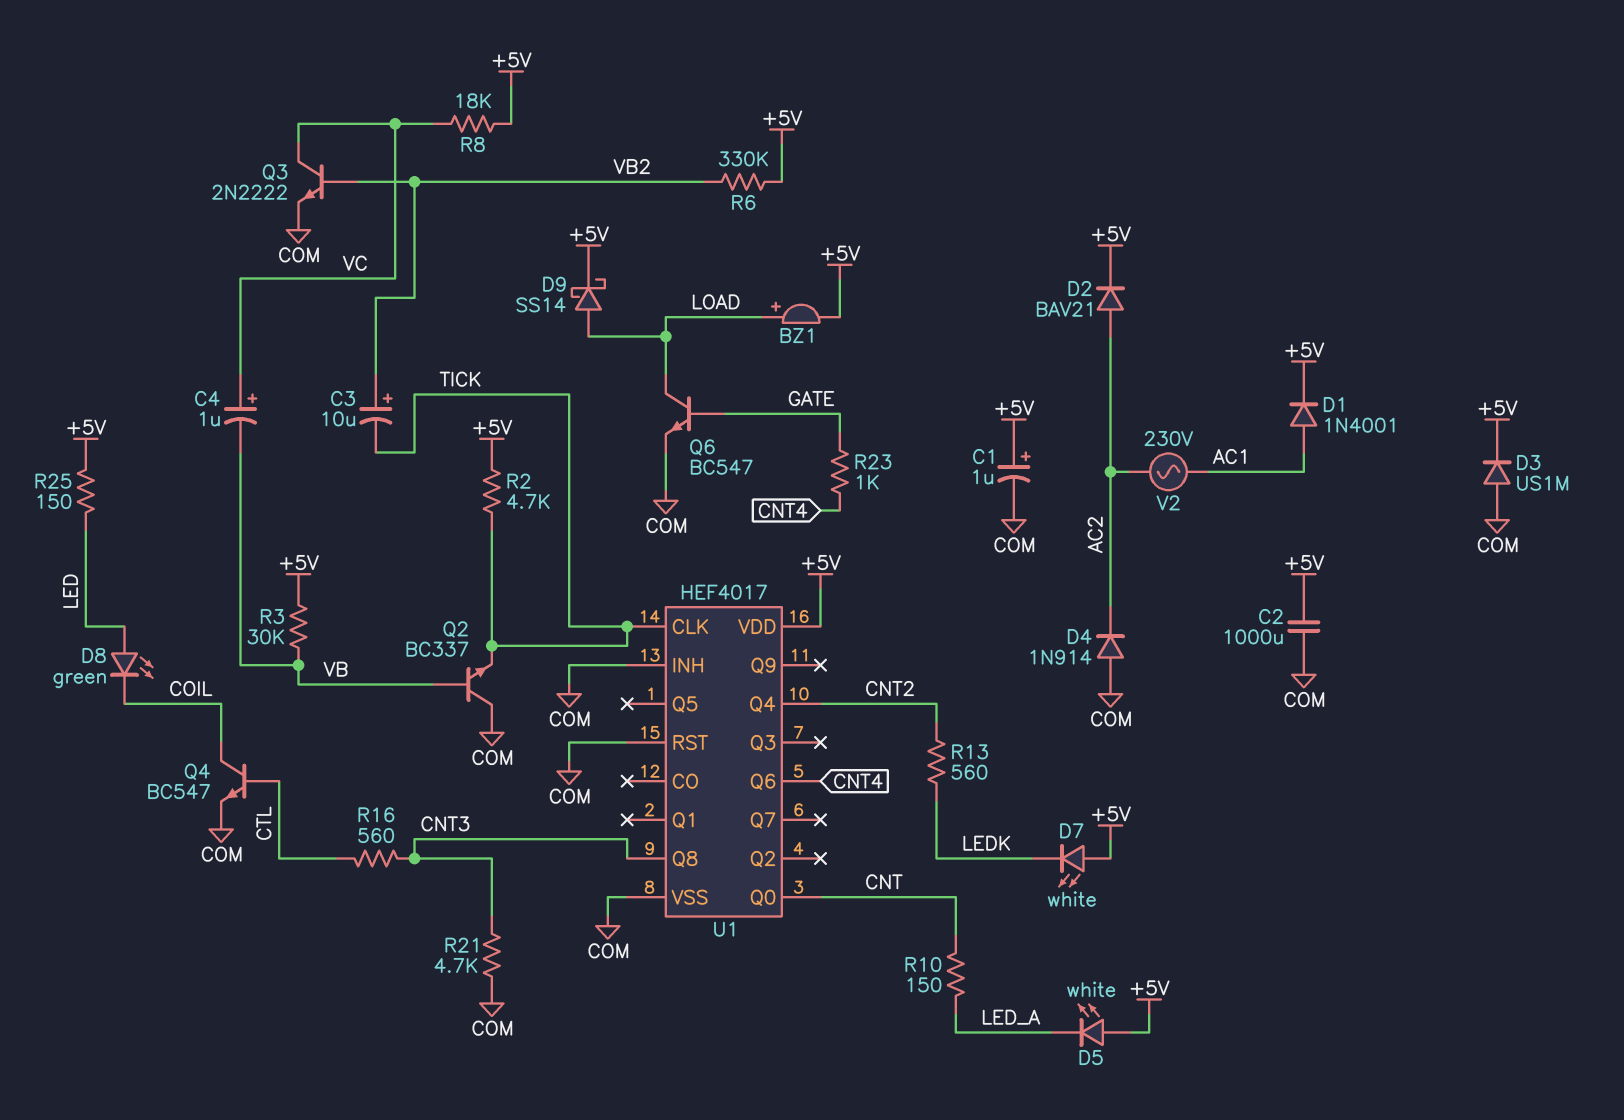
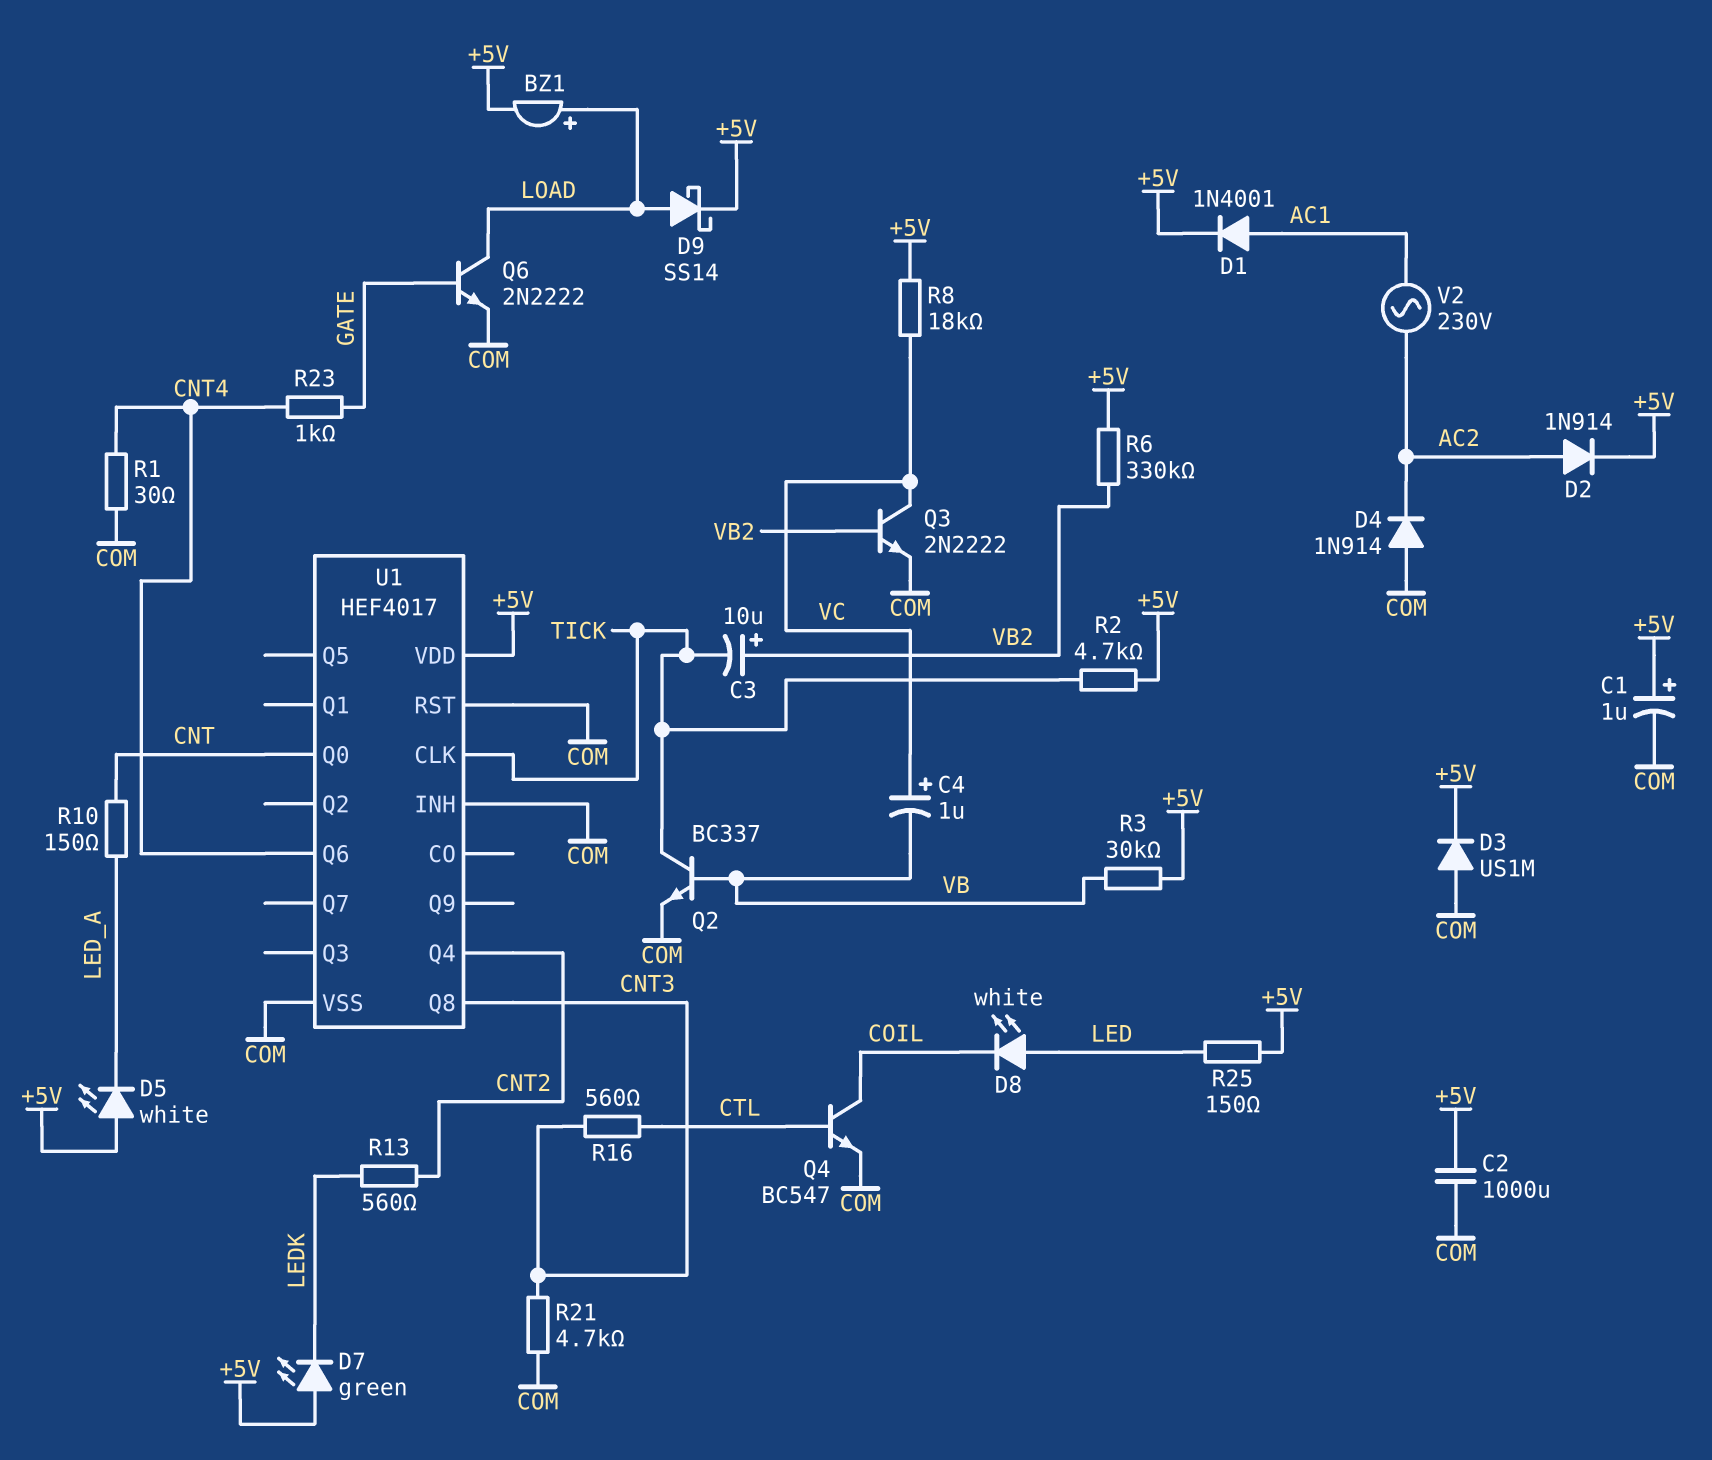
D2: diode BAV21 (A AC2, K +5V) -> diode 1N914 (A AC2, K +5V)
D7: LED white (A +5V, K LEDK) -> LED green (A +5V, K LEDK)
D8: LED green (A LED, K COIL) -> LED white (A LED, K COIL)
Q2: NPN BC337 (B VB, C COM, E TICK) -> NPN BC337 (B VB, C TICK, E COM)
Q6: NPN BC547 (B GATE, C LOAD, E COM) -> NPN 2N2222 (B GATE, C LOAD, E COM)
R1: none -> 30 (CNT4, COM)

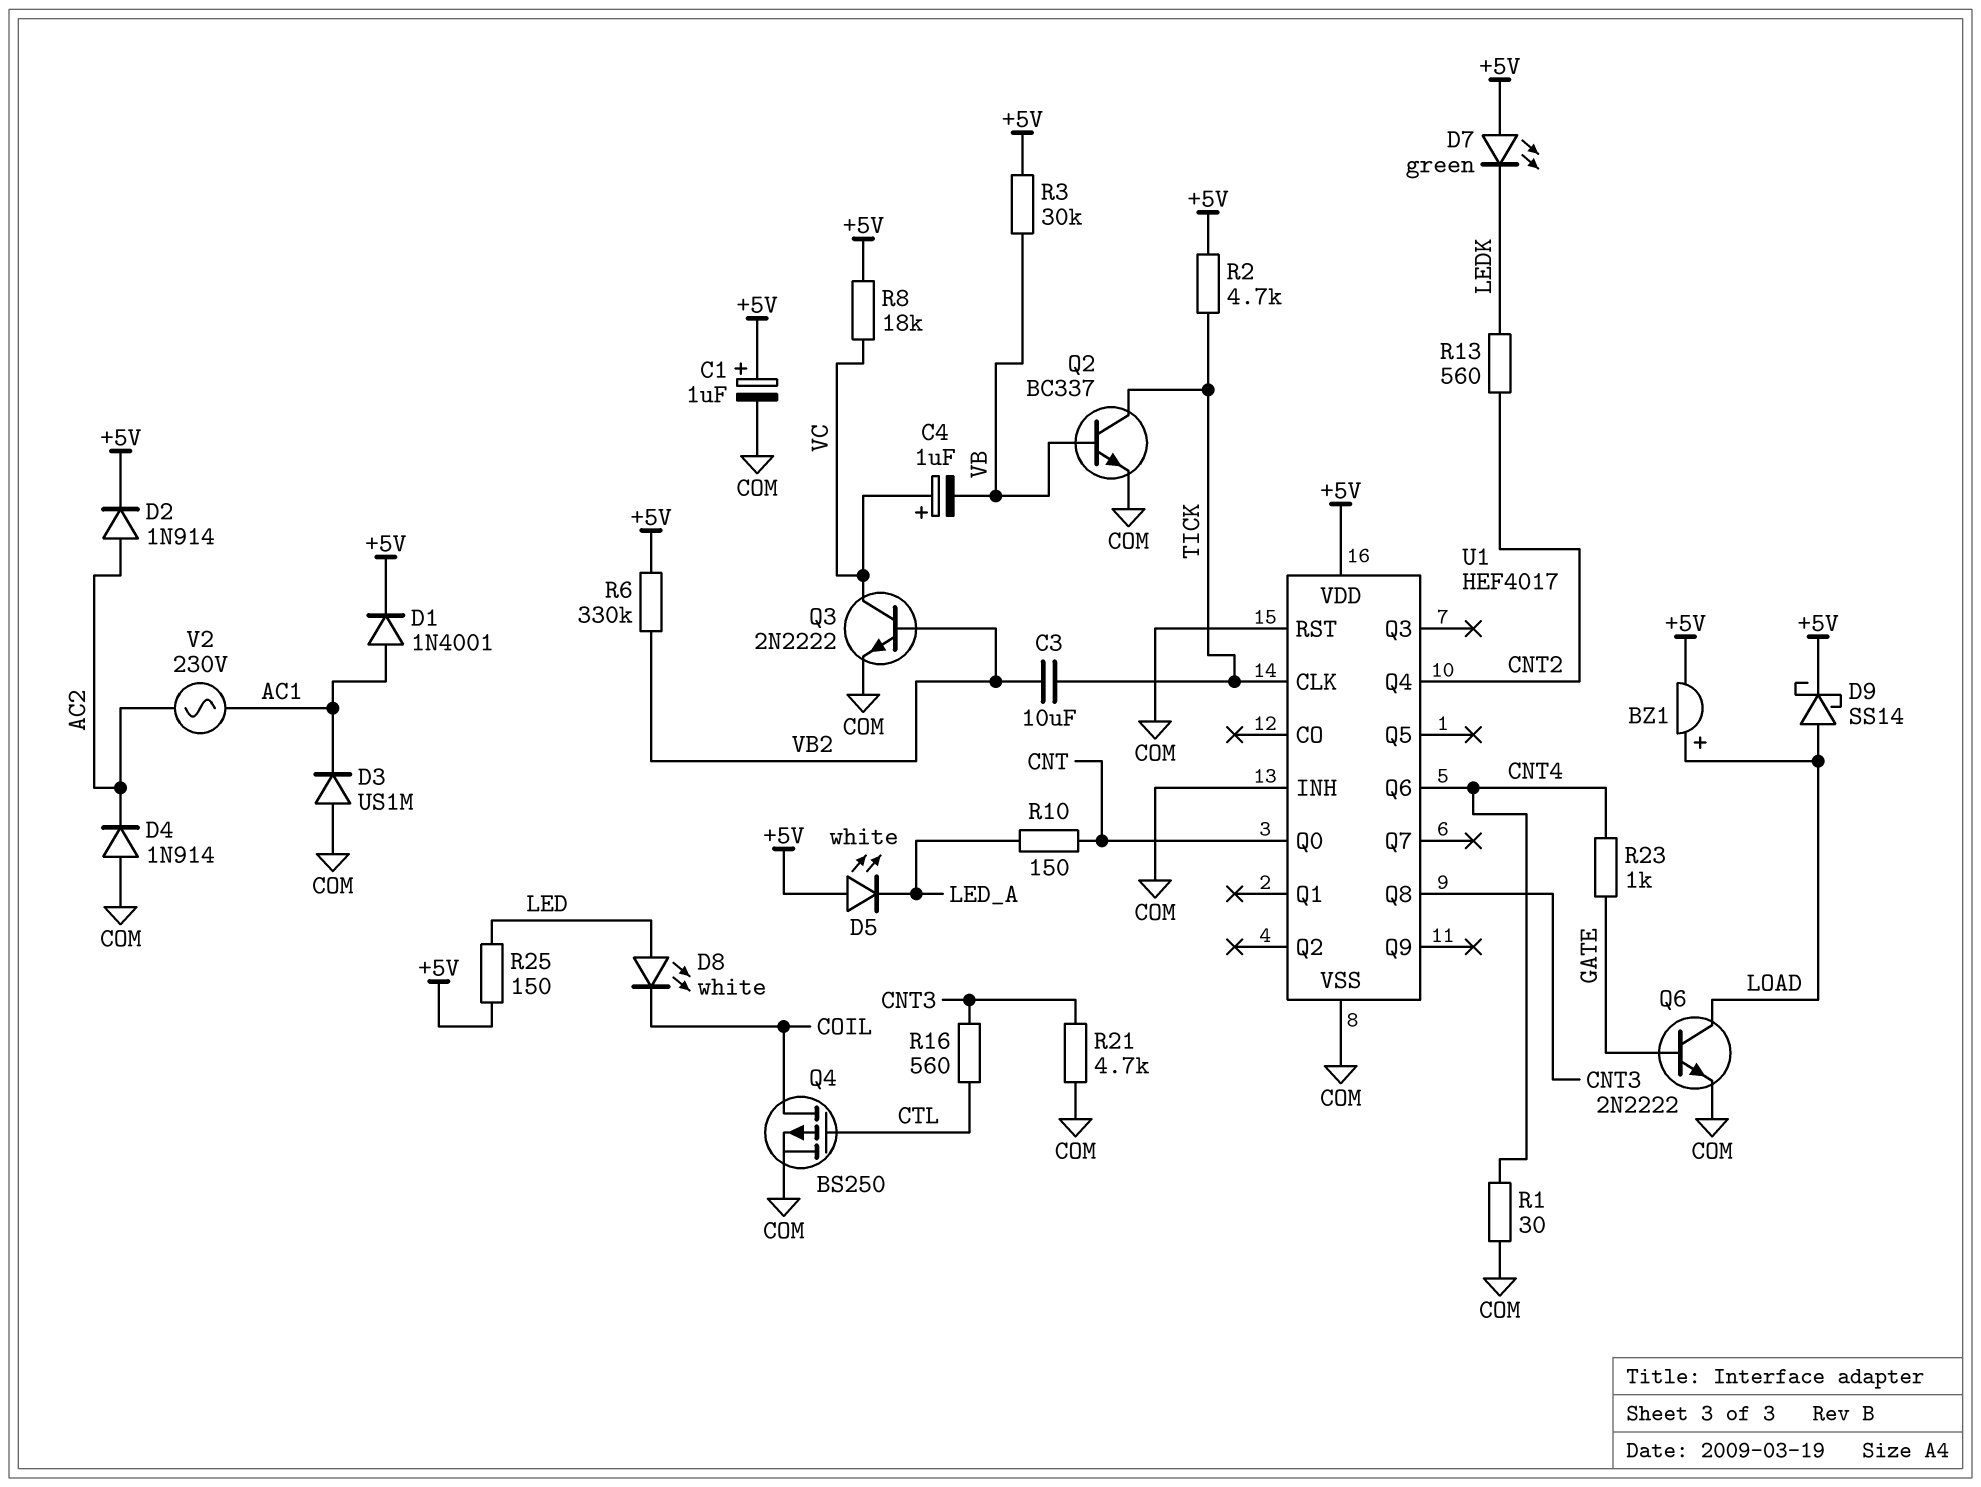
C2: 1000uF (+5V, COM) -> none
C3: 10uF (plus VB2, minus TICK) -> 10uF (TICK, VB2)
D3: diode US1M (A COM, K +5V) -> diode US1M (A COM, K AC1)
Q4: NPN BC547 (B CTL, C COIL, E COM) -> PMOS BS250 (G CTL, D COIL, S COM)

